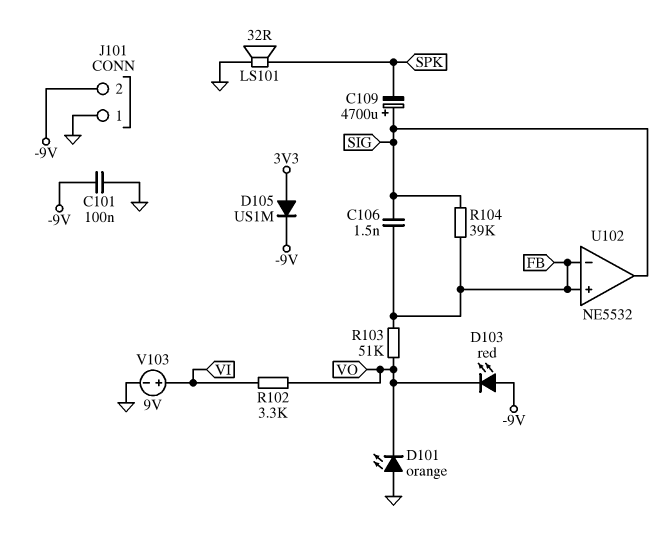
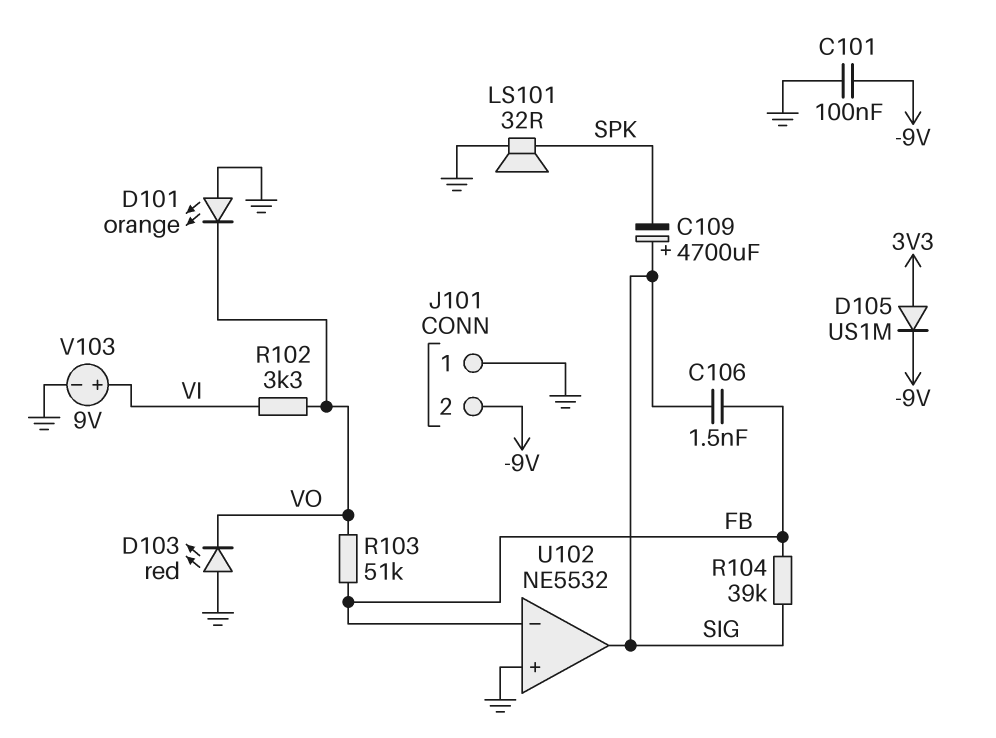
D103: LED red (A -9V, K VO) -> LED red (A GND, K VO)
U102 pin in+: FB -> GND

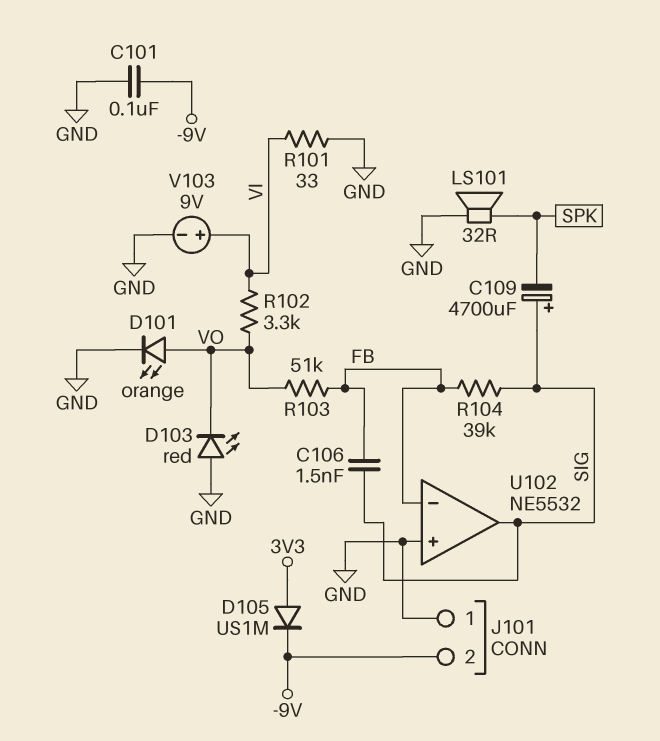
D101: LED orange (A GND, K VO) -> LED orange (A VO, K GND)
R101: none -> 33 (GND, VI)

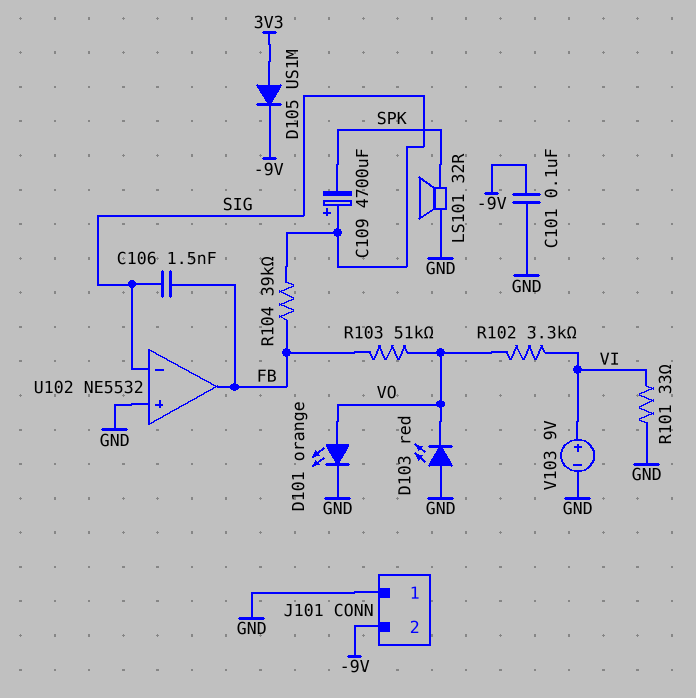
U102 pin in-: FB -> SIG
U102 pin out: SIG -> FB

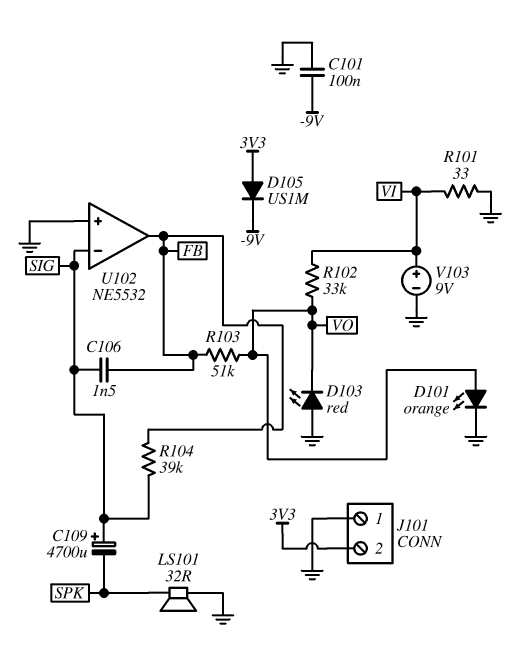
J101 pin 2: -9V -> 3V3
R102: 3.3k (VI, VO) -> 33k (VI, VO)

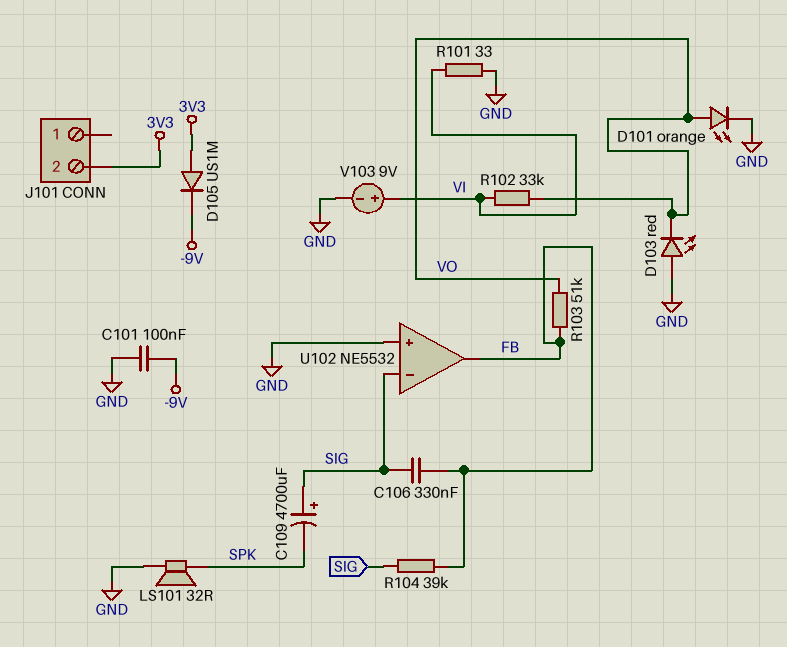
C106: 1.5nF (FB, SIG) -> 330nF (FB, SIG)
J101 pin 1: GND -> none

